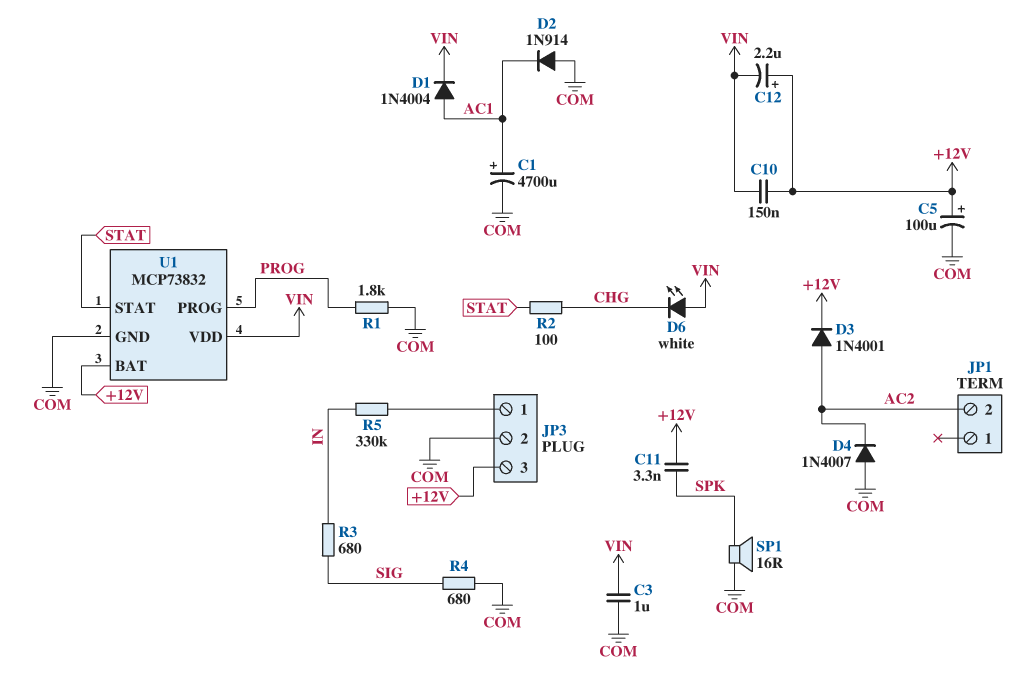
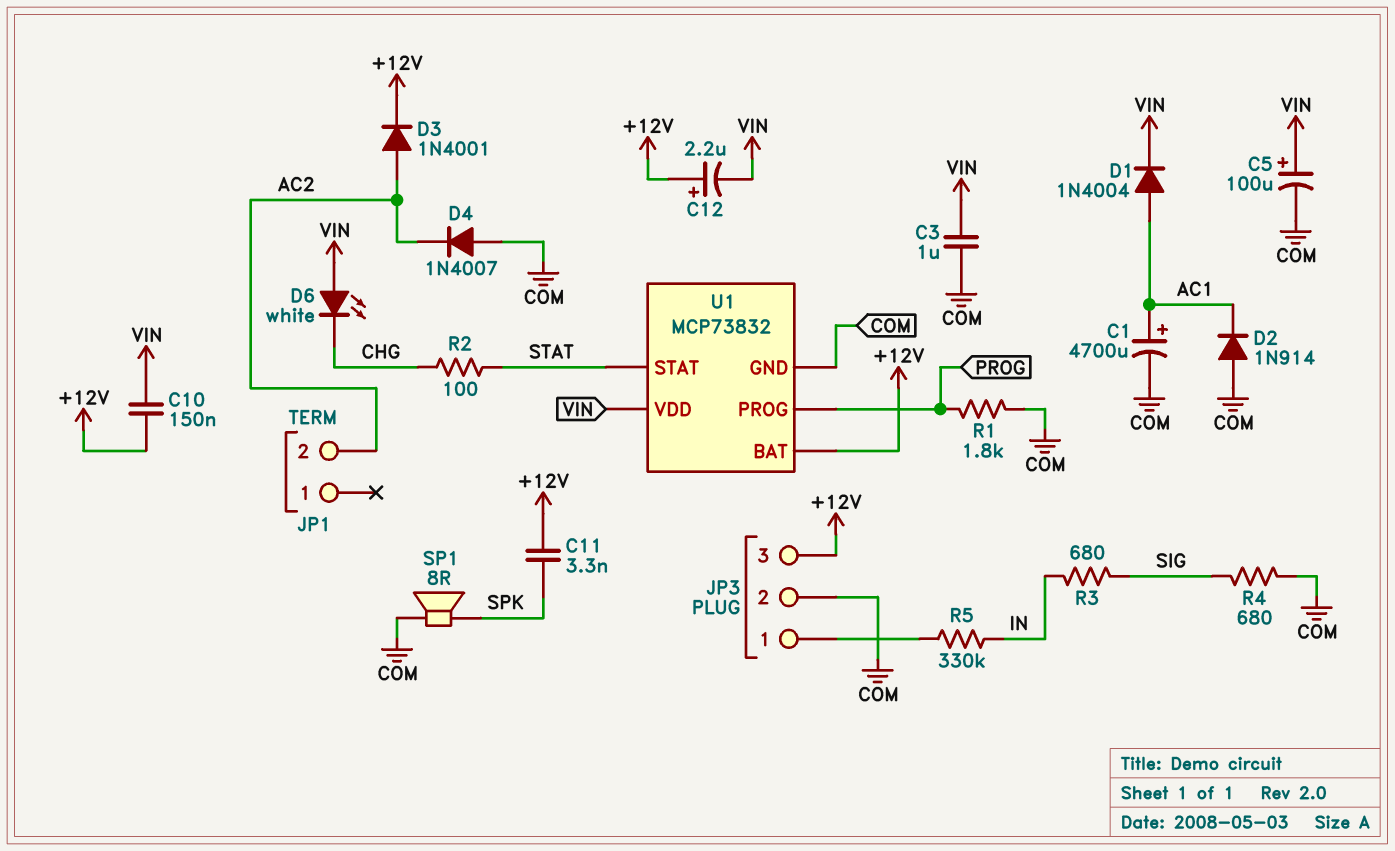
C5: 100uF (plus +12V, minus COM) -> 100uF (plus VIN, minus COM)
SP1: speaker 16R (COM, SPK) -> speaker 8R (COM, SPK)

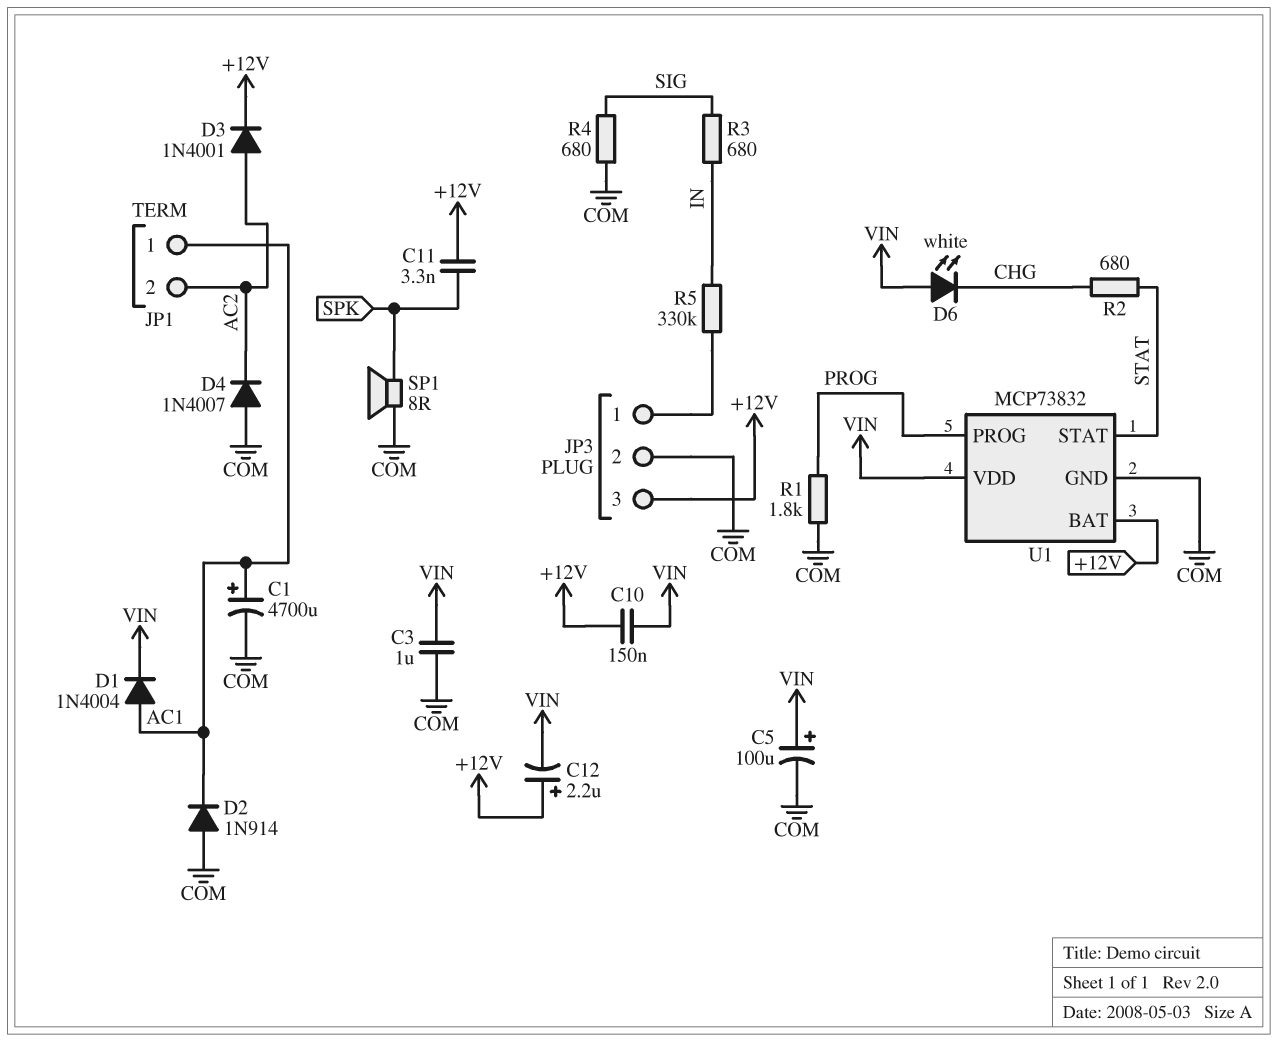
JP1 pin 1: none -> AC1
R2: 100 (CHG, STAT) -> 680 (CHG, STAT)

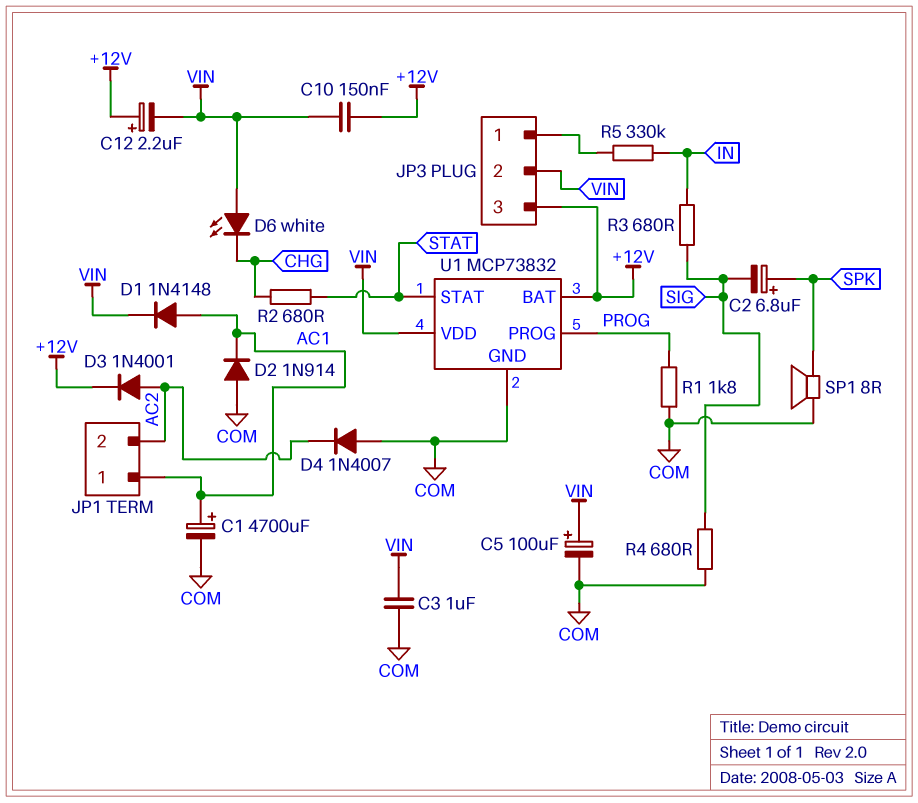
C2: none -> 6.8uF (plus SPK, minus SIG)
C11: 3.3nF (+12V, SPK) -> none
D1: diode 1N4004 (A AC1, K VIN) -> diode 1N4148 (A AC1, K VIN)
JP3 pin 2: COM -> VIN

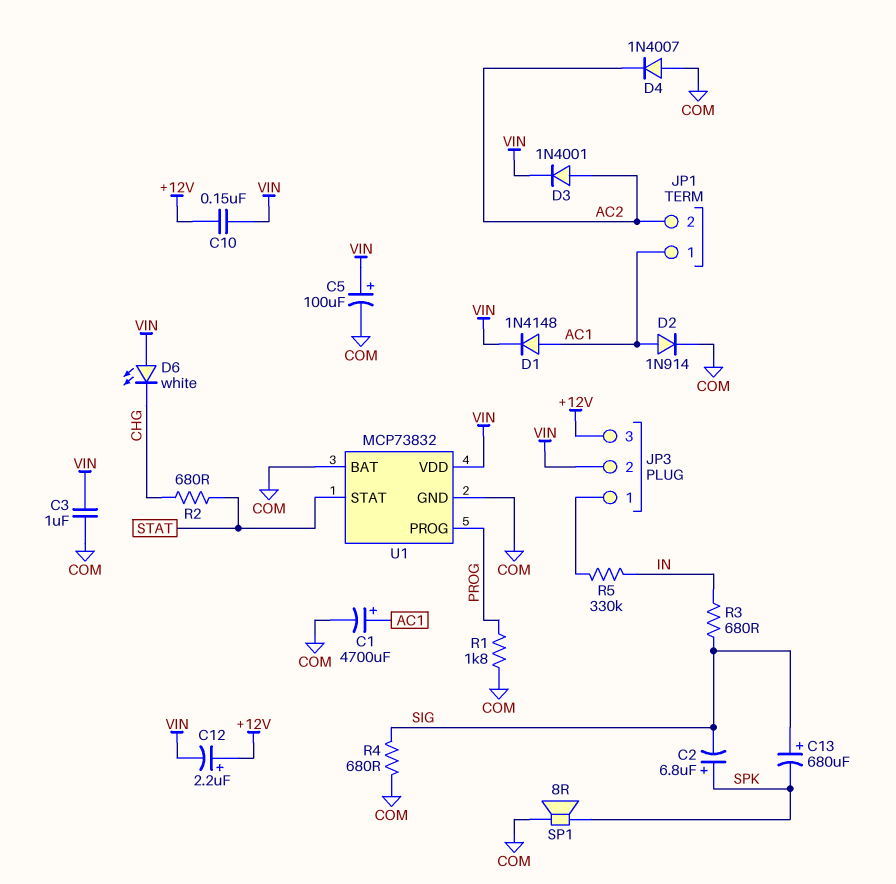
C13: none -> 680uF (plus SIG, minus SPK)
D2: diode 1N914 (A COM, K AC1) -> diode 1N914 (A AC1, K COM)
D3: diode 1N4001 (A AC2, K +12V) -> diode 1N4001 (A AC2, K VIN)
U1 pin BAT: +12V -> COM

